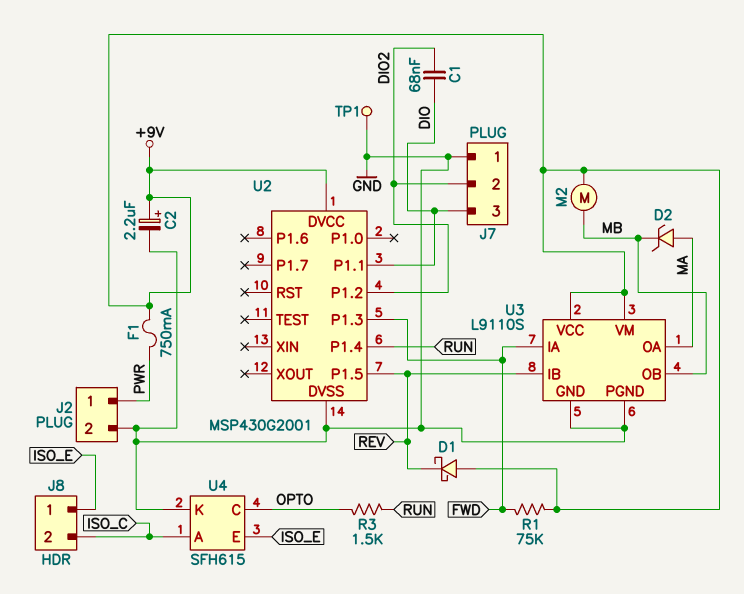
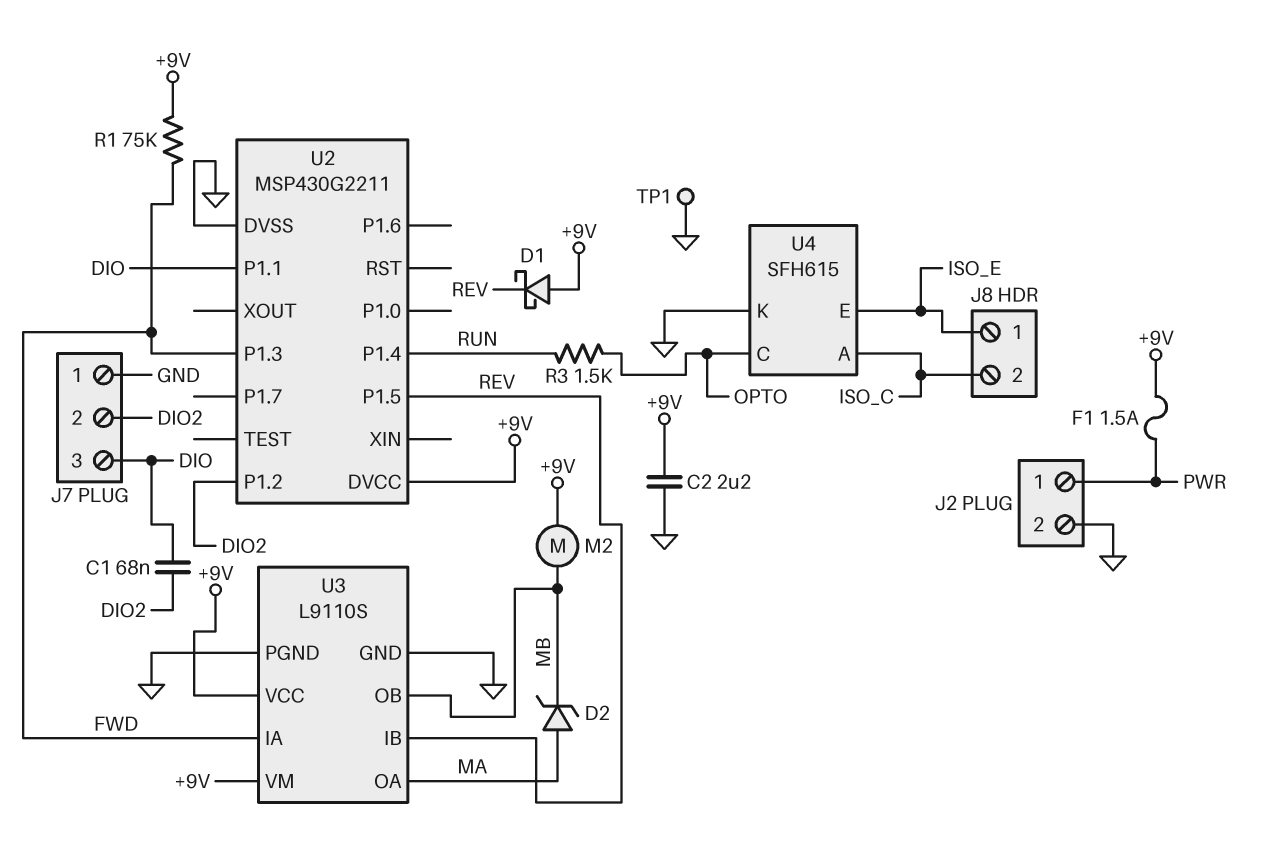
C2: 2.2uF (plus +9V, minus GND) -> 2.2uF (+9V, GND)
F1: 750mA (+9V, PWR) -> 1.5A (+9V, PWR)
U2: MSP430G2001 -> MSP430G2211

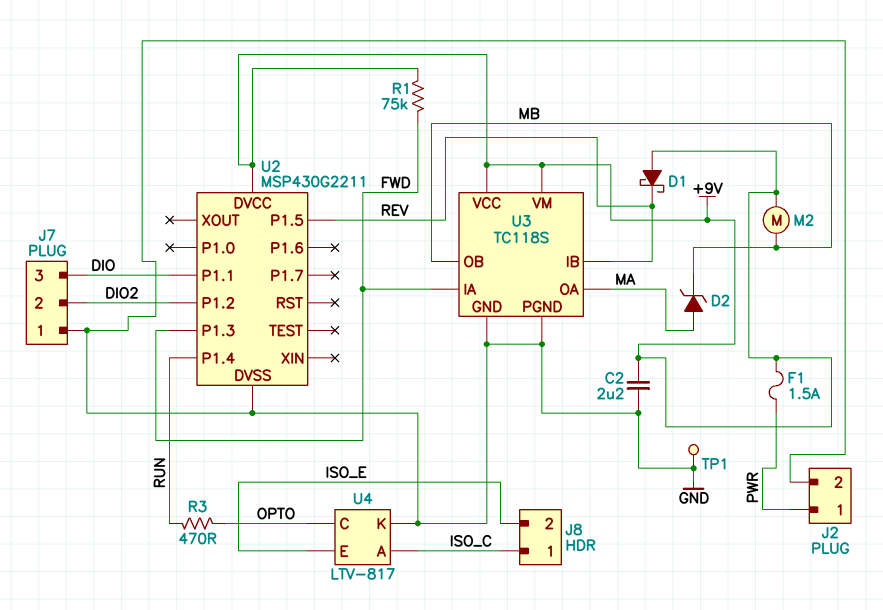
C1: 68nF (DIO, DIO2) -> none
J8 pin 1: ISO_E -> ISO_C
J8 pin 2: ISO_C -> ISO_E
R3: 1.5k (OPTO, RUN) -> 470 (OPTO, RUN)
U3: L9110S -> TC118S
U4: SFH615 -> LTV-817

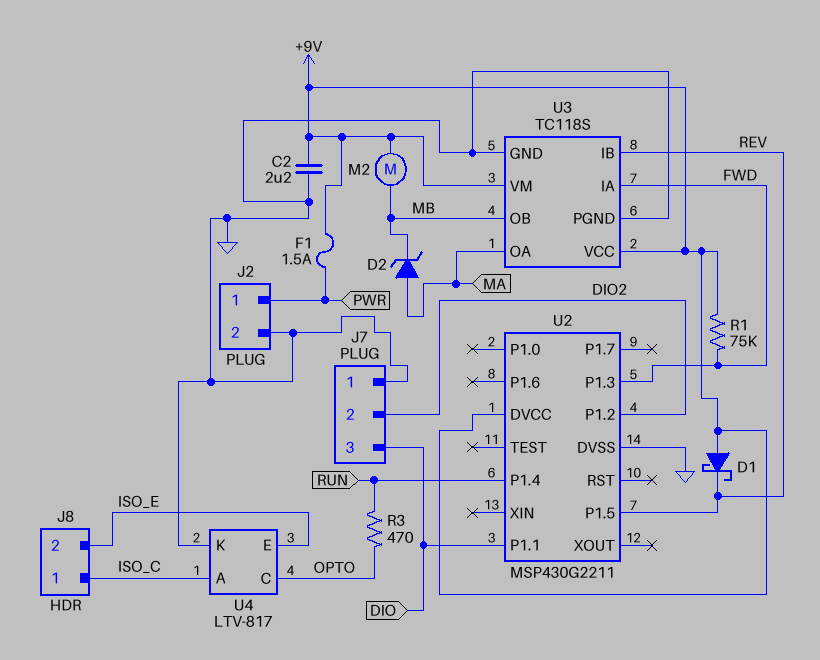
TP1: test point (GND) -> none

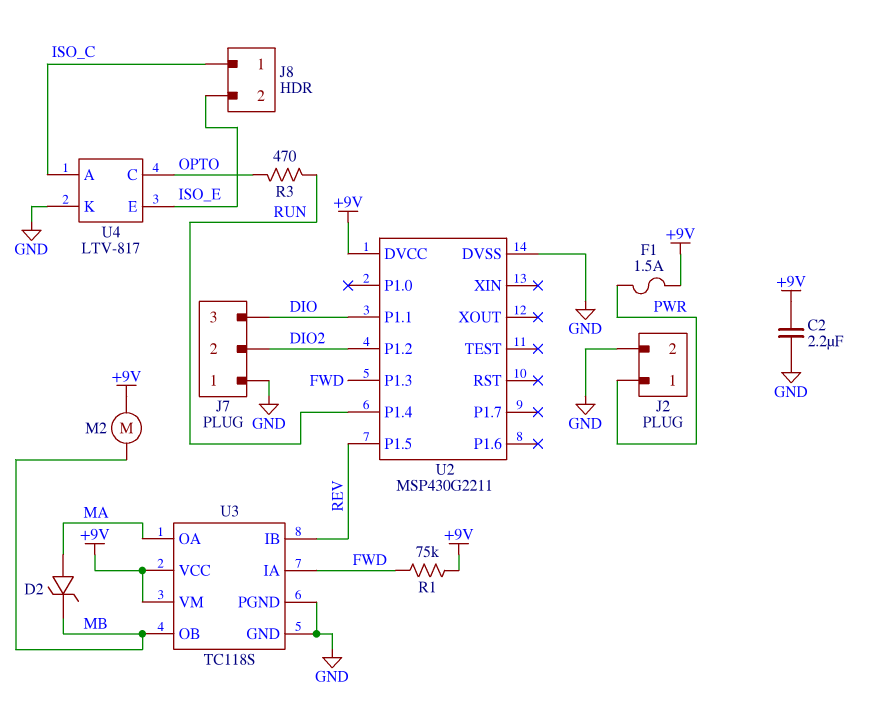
D1: schottky (A +9V, K REV) -> none

